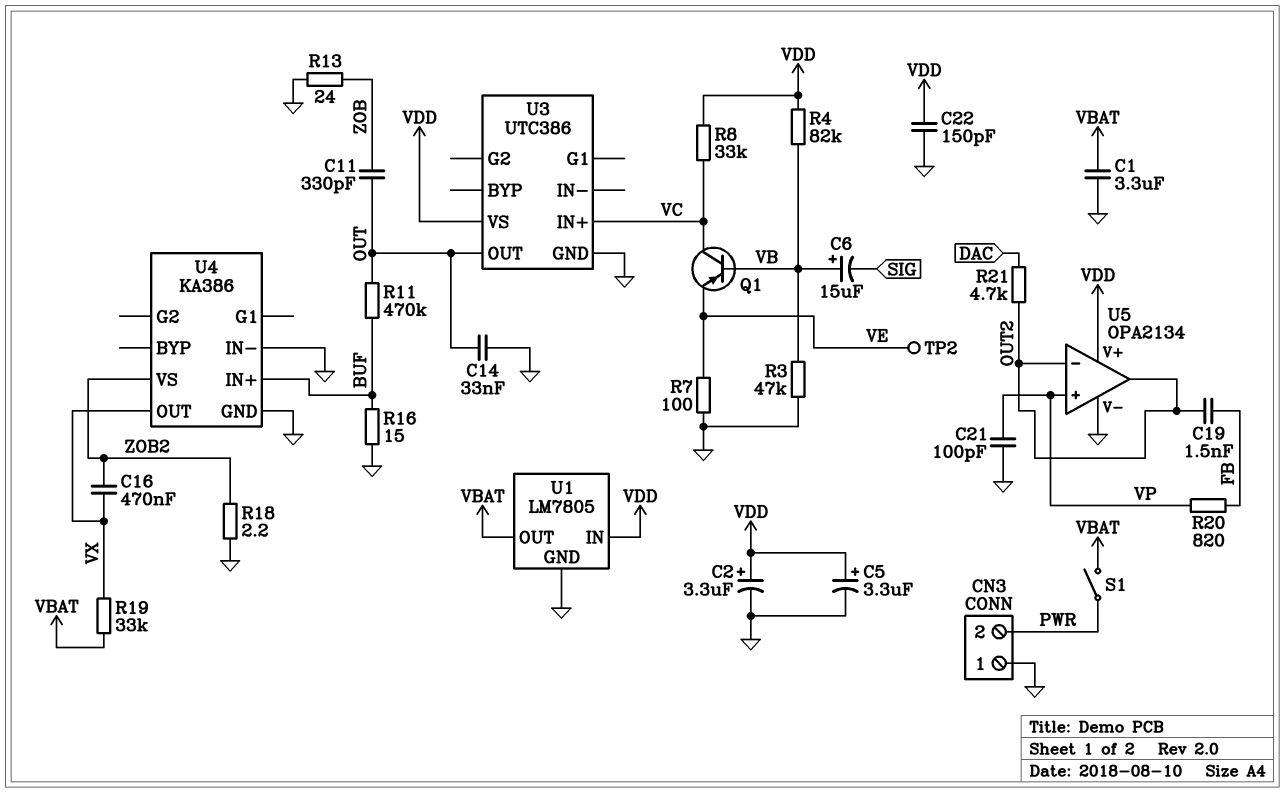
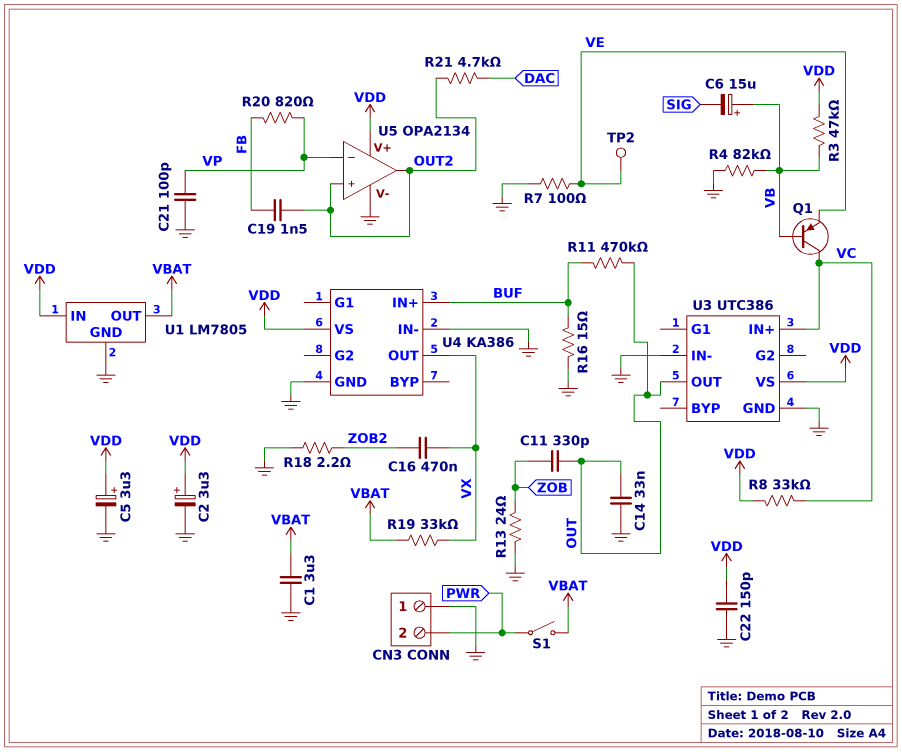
R3: 47k (GND, VB) -> 47k (VB, VDD)
R4: 82k (VB, VDD) -> 82k (GND, VB)
U3 pin IN-: none -> GND
U4 pin VS: ZOB2 -> VDD
U5 pin in+: VP -> OUT2
U5 pin in-: OUT2 -> VP

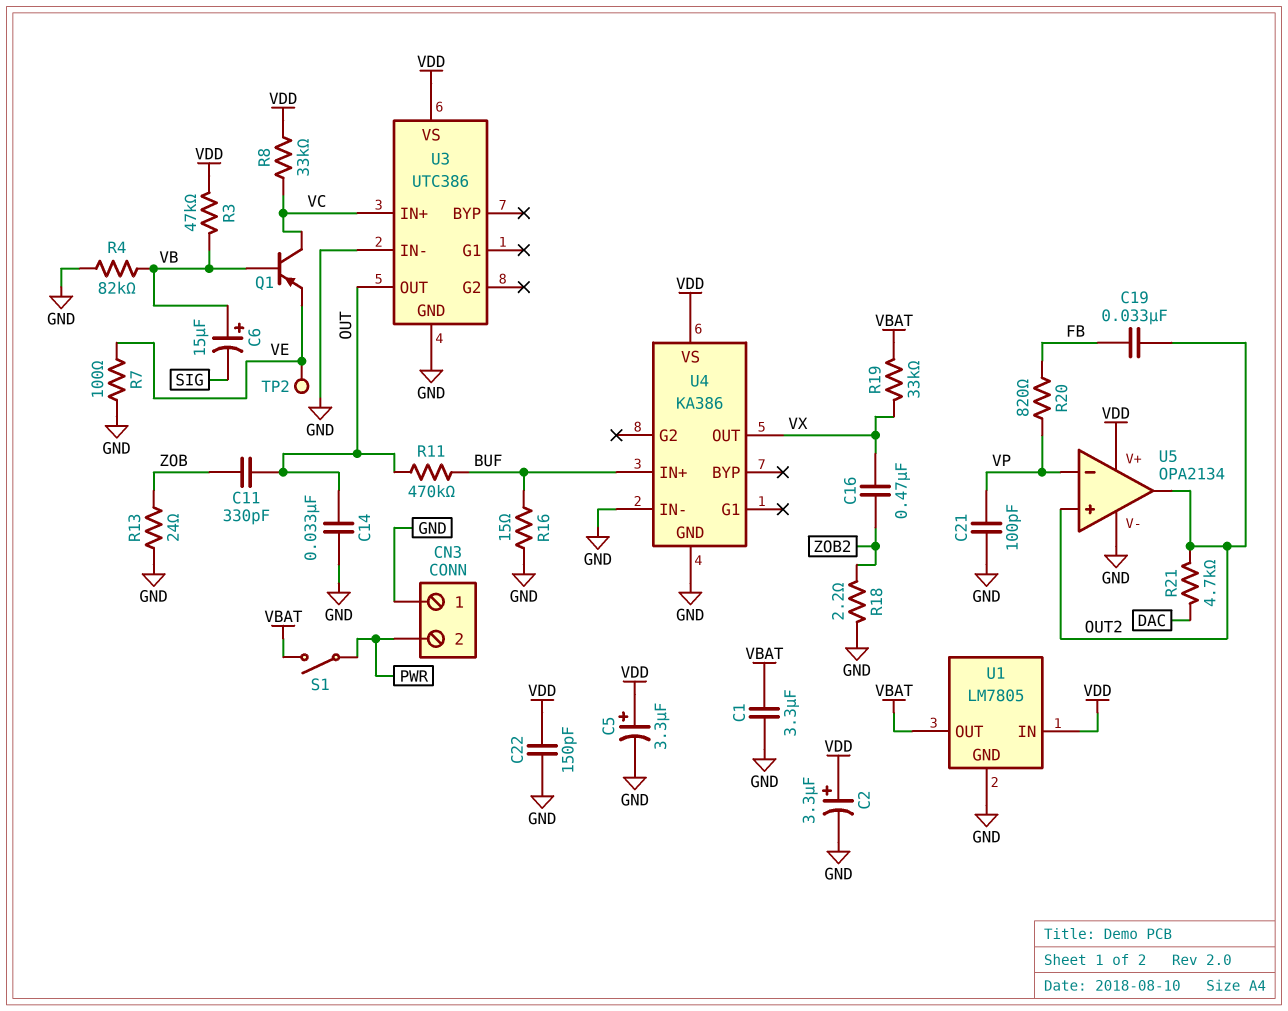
C19: 1.5nF (FB, OUT2) -> 33nF (FB, OUT2)

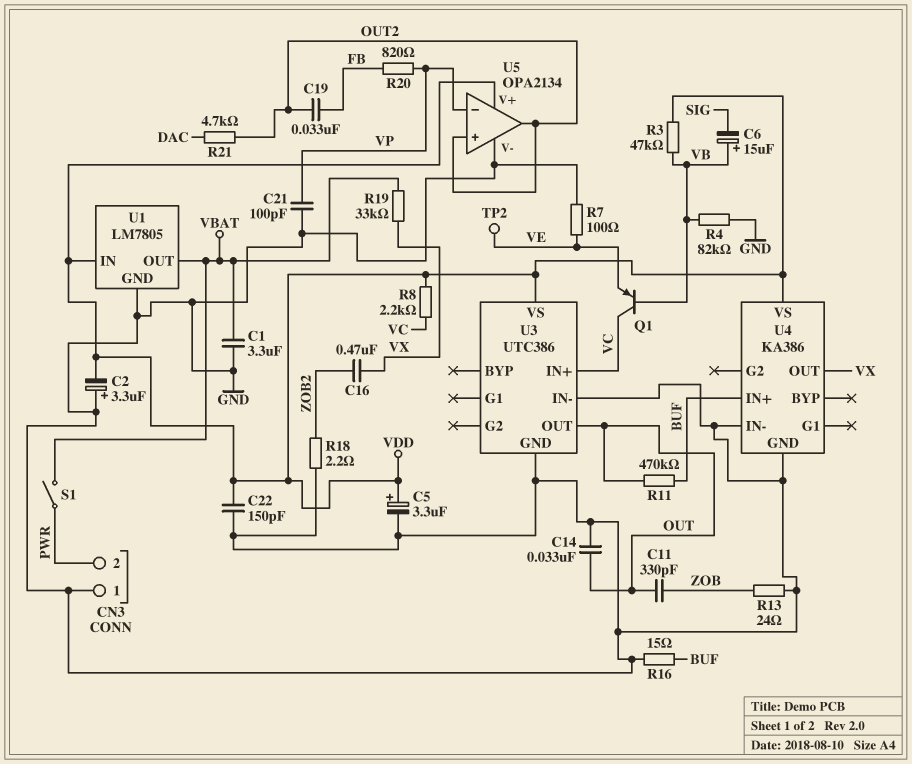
C2: 3.3uF (plus VDD, minus GND) -> 3.3uF (plus GND, minus VDD)
R8: 33k (VC, VDD) -> 2.2k (VC, VDD)

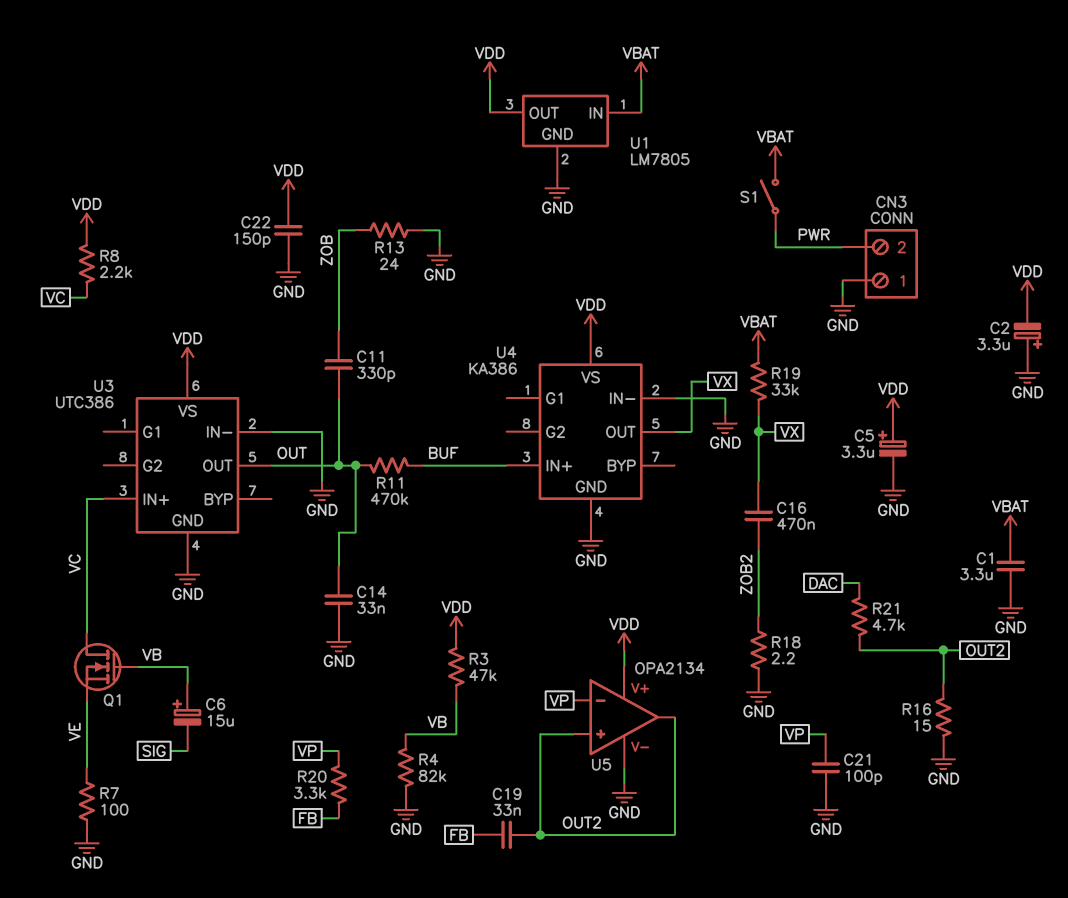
Q1: PNP (B VB, C VC, E VE) -> NMOS (G VB, D VC, S VE)
R16: 15 (BUF, GND) -> 15 (GND, OUT2)
R20: 820 (FB, VP) -> 3.3k (FB, VP)
TP2: test point (VE) -> none
U1 pin IN: VDD -> VBAT
U1 pin OUT: VBAT -> VDD

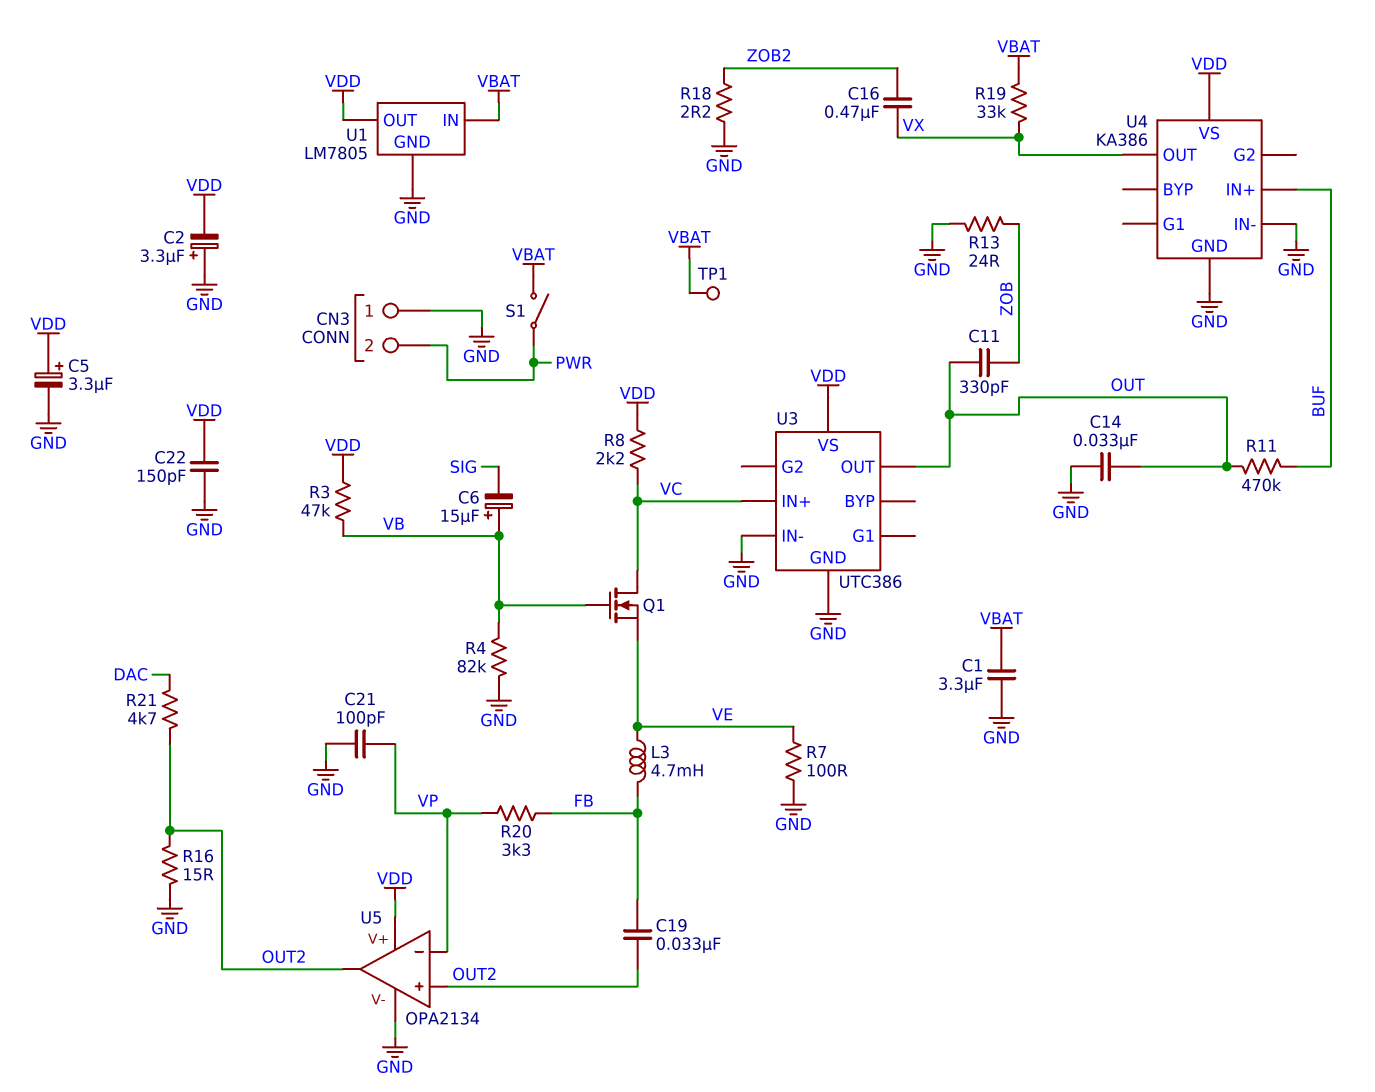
L3: none -> 4.7mH (FB, VE)
TP1: none -> test point (VBAT)

